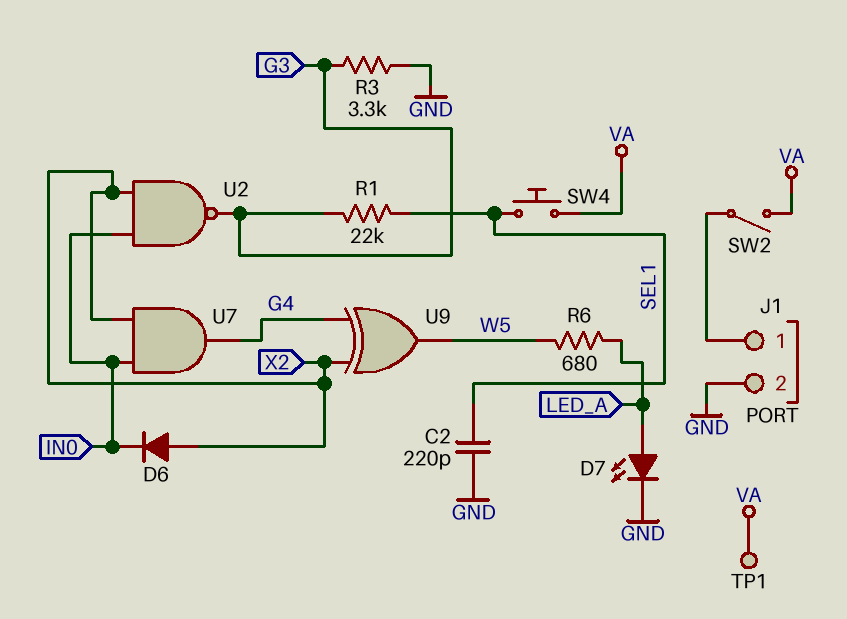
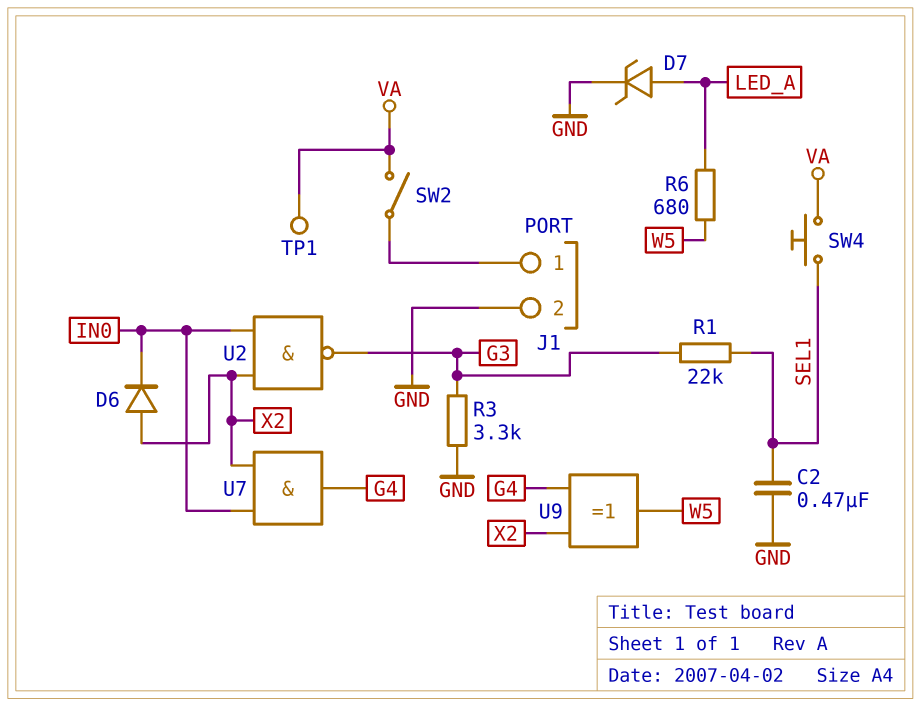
C2: 220pF (GND, SEL1) -> 470nF (GND, SEL1)
D7: LED (A LED_A, K GND) -> zener (A LED_A, K GND)

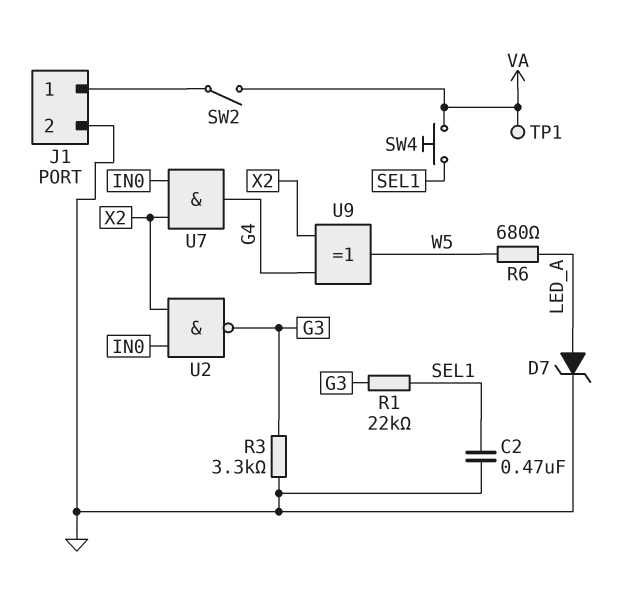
D6: diode (A X2, K IN0) -> none

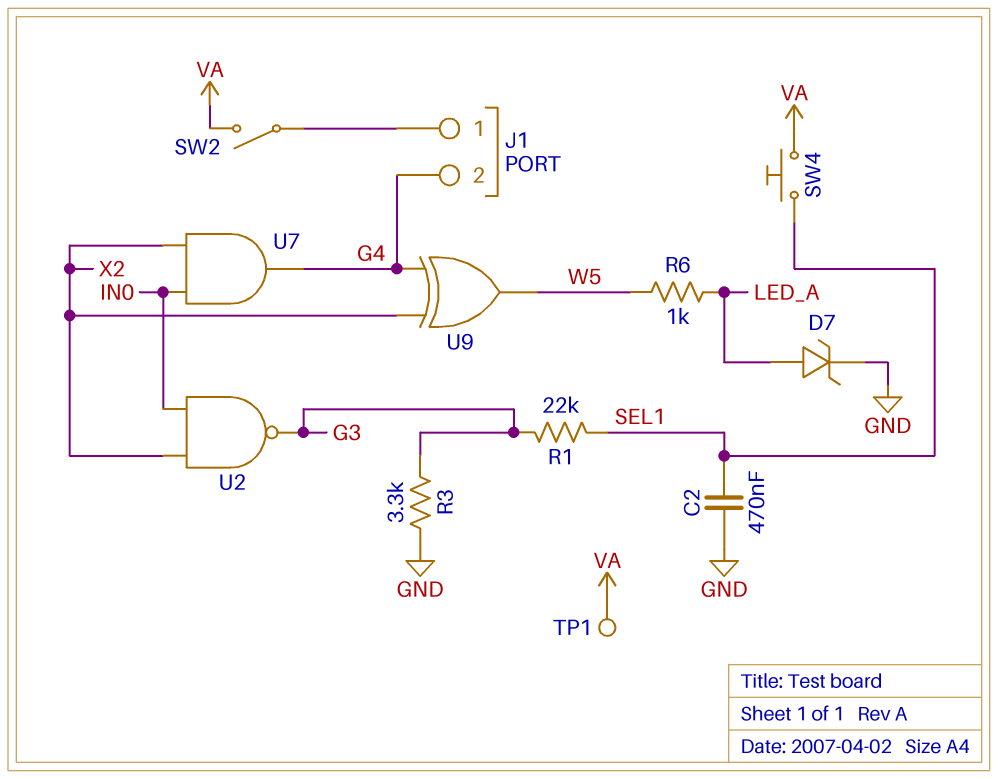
J1 pin 2: GND -> G4
R6: 680 (LED_A, W5) -> 1k (LED_A, W5)

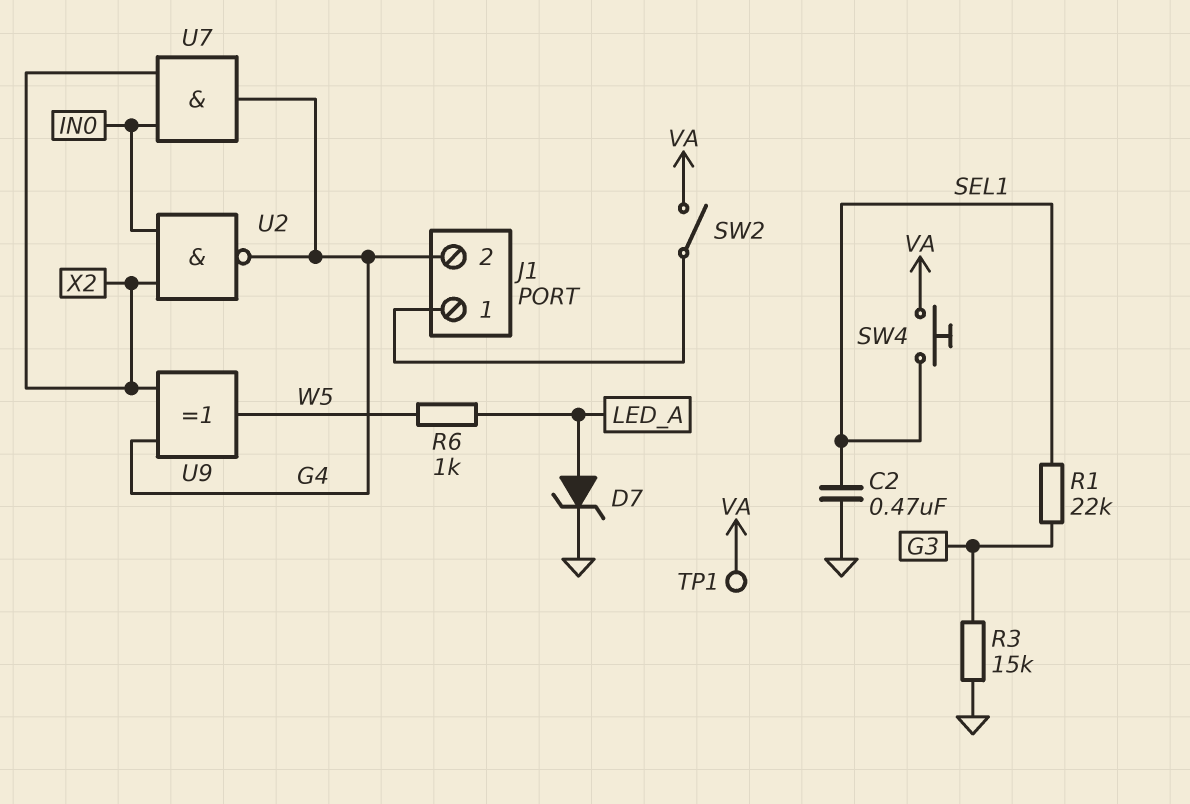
R3: 3.3k (G3, GND) -> 15k (G3, GND)
U2: NAND (in IN0, in X2, out G3) -> NAND (in IN0, in X2, out G4)

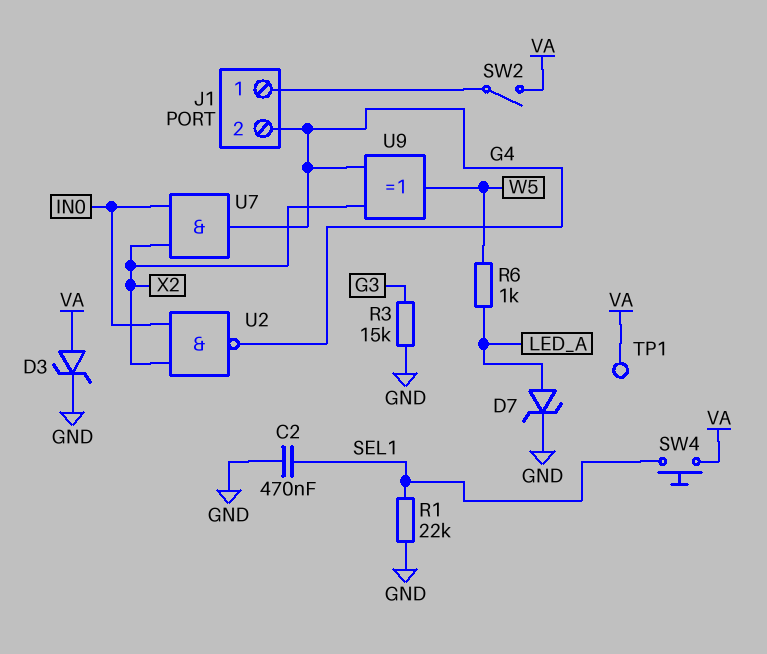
D3: none -> zener (A VA, K GND)
R1: 22k (G3, SEL1) -> 22k (GND, SEL1)

